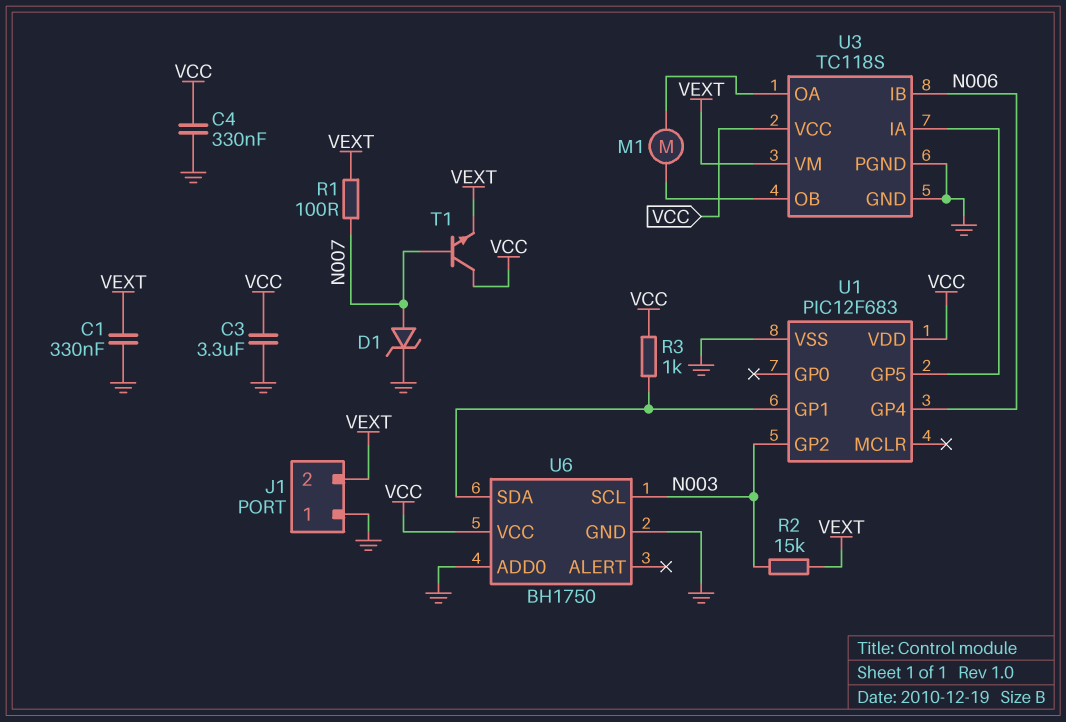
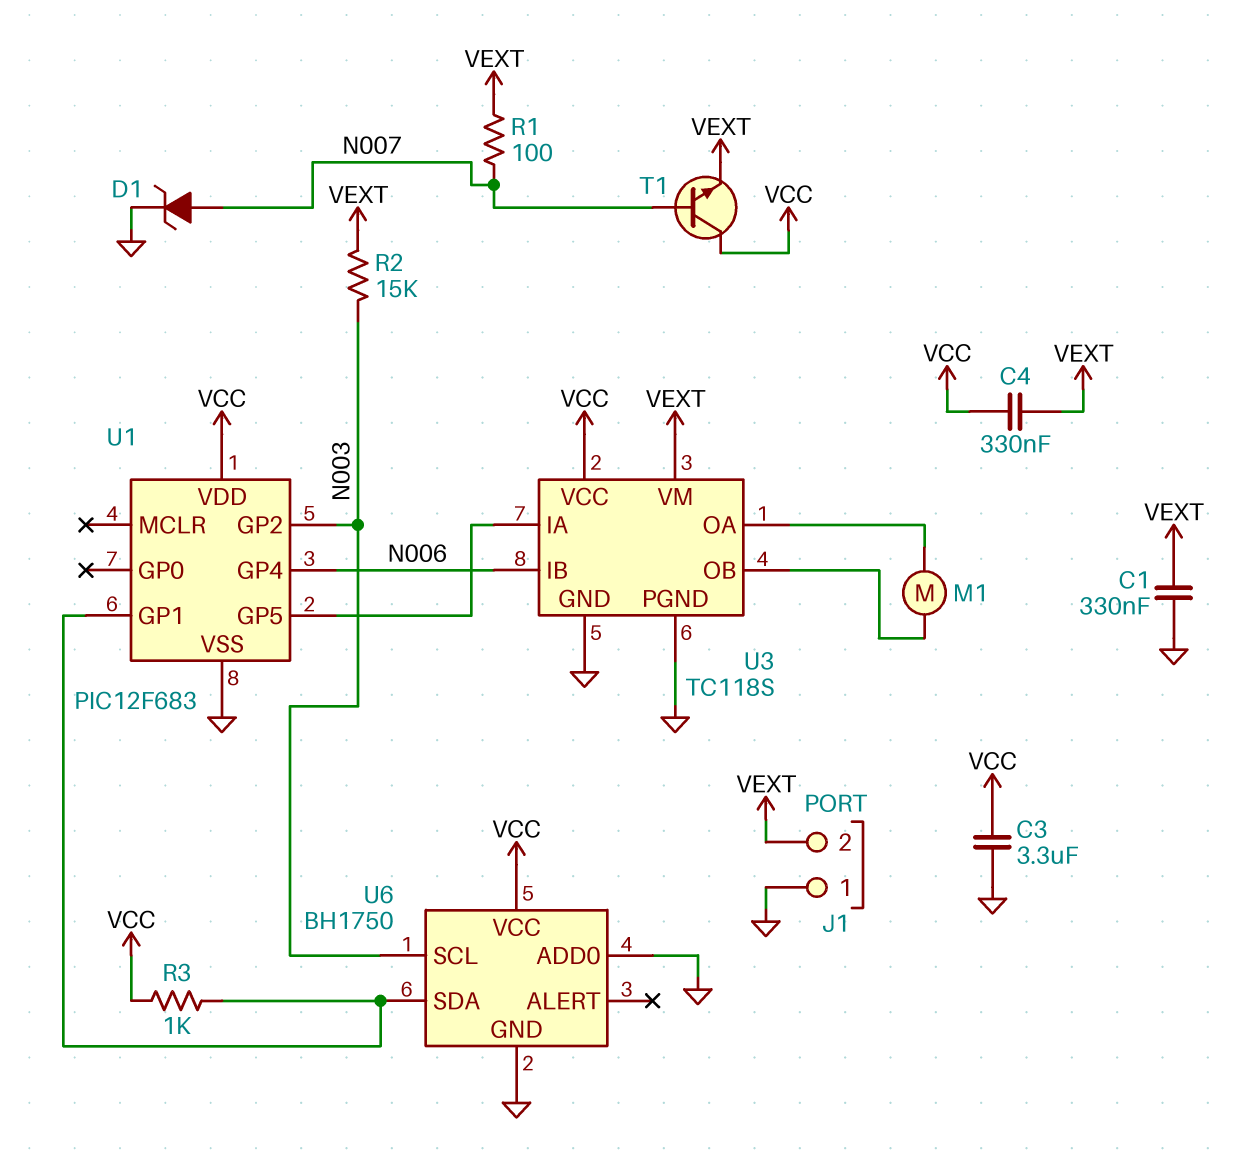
C4: 330nF (GND, VCC) -> 330nF (VCC, VEXT)

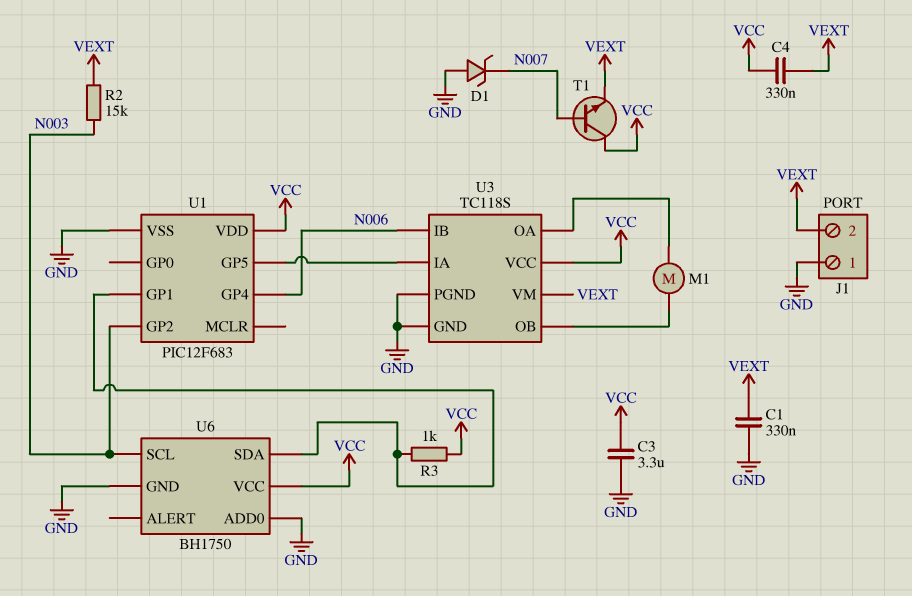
D1: zener (A N007, K GND) -> zener (A GND, K N007)
R1: 100 (N007, VEXT) -> none

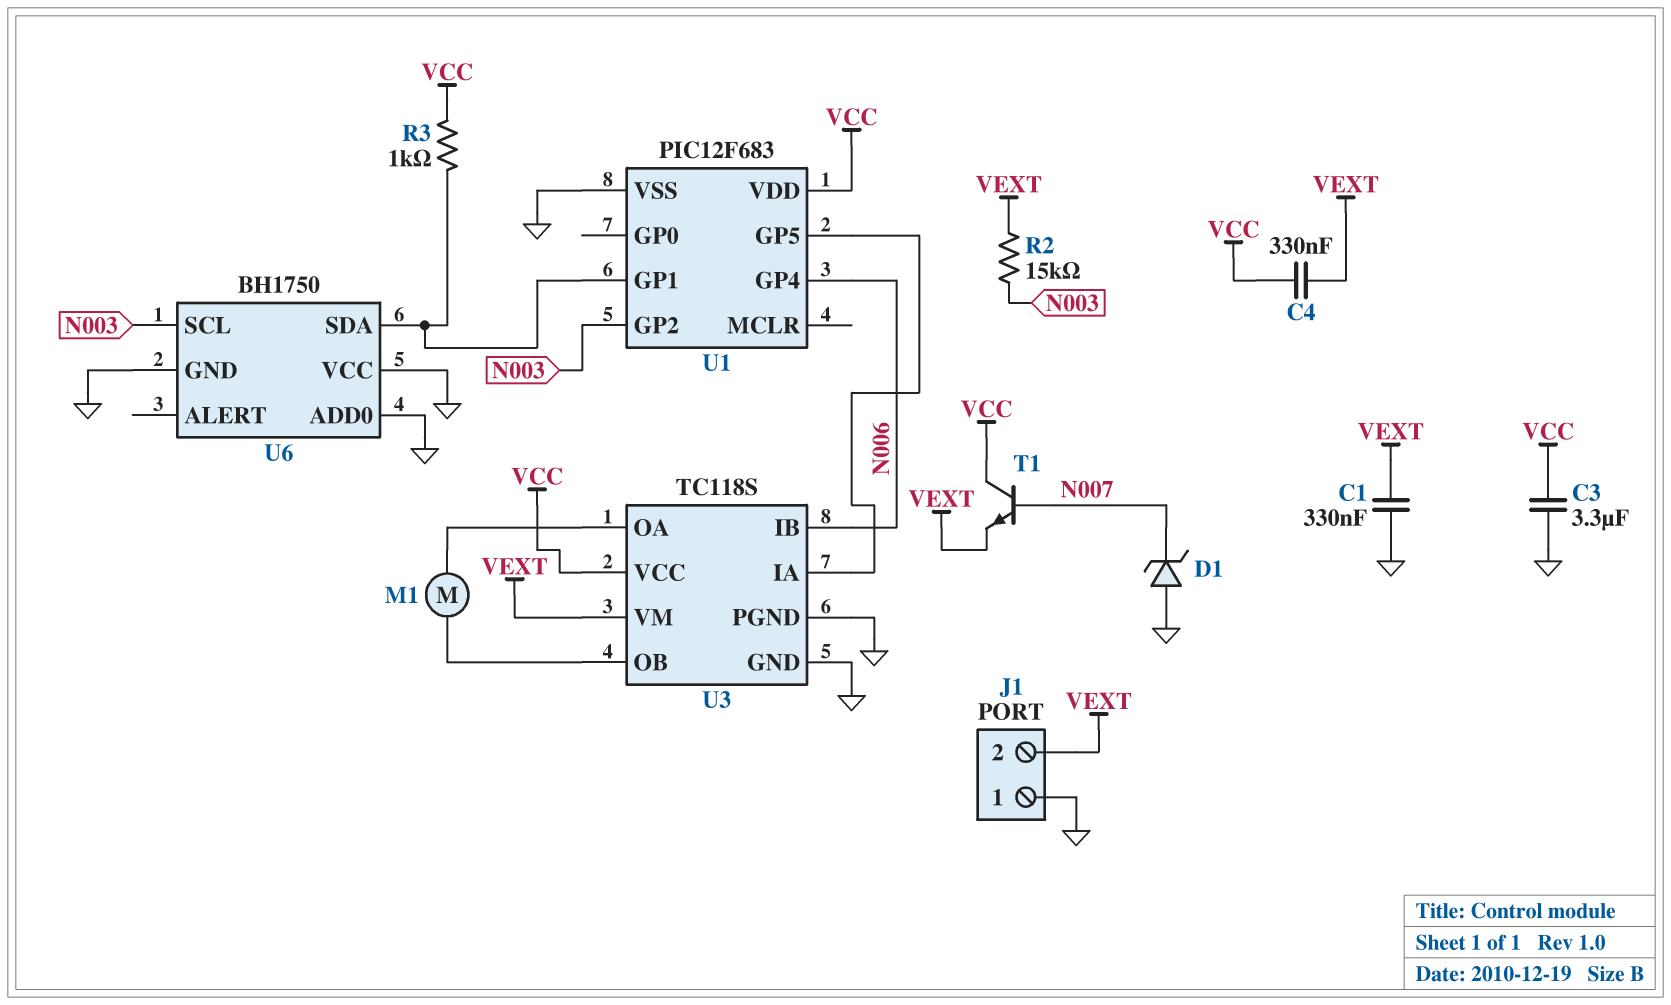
U6 pin VCC: VCC -> GND

